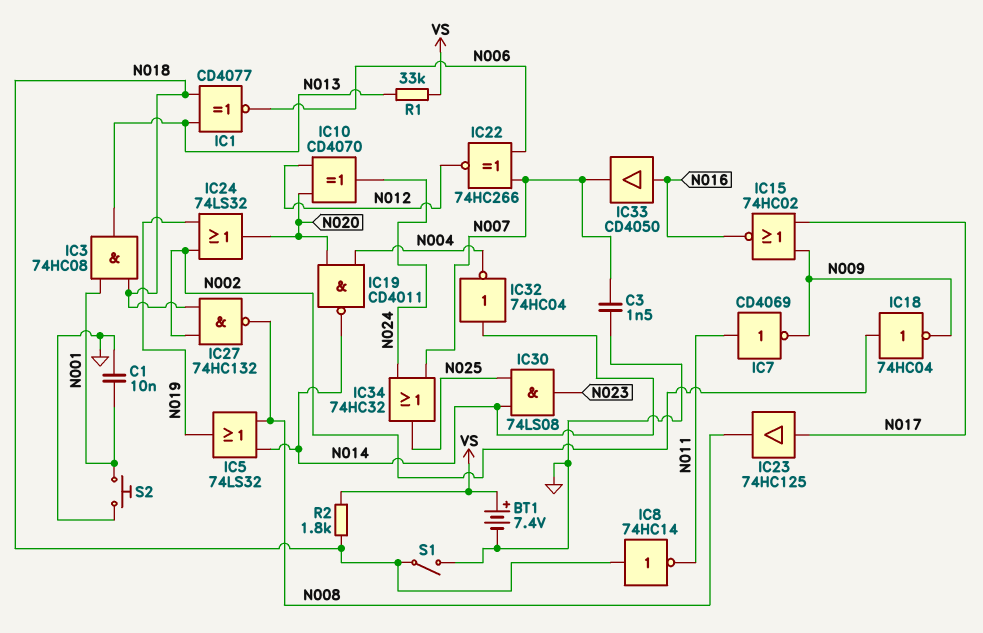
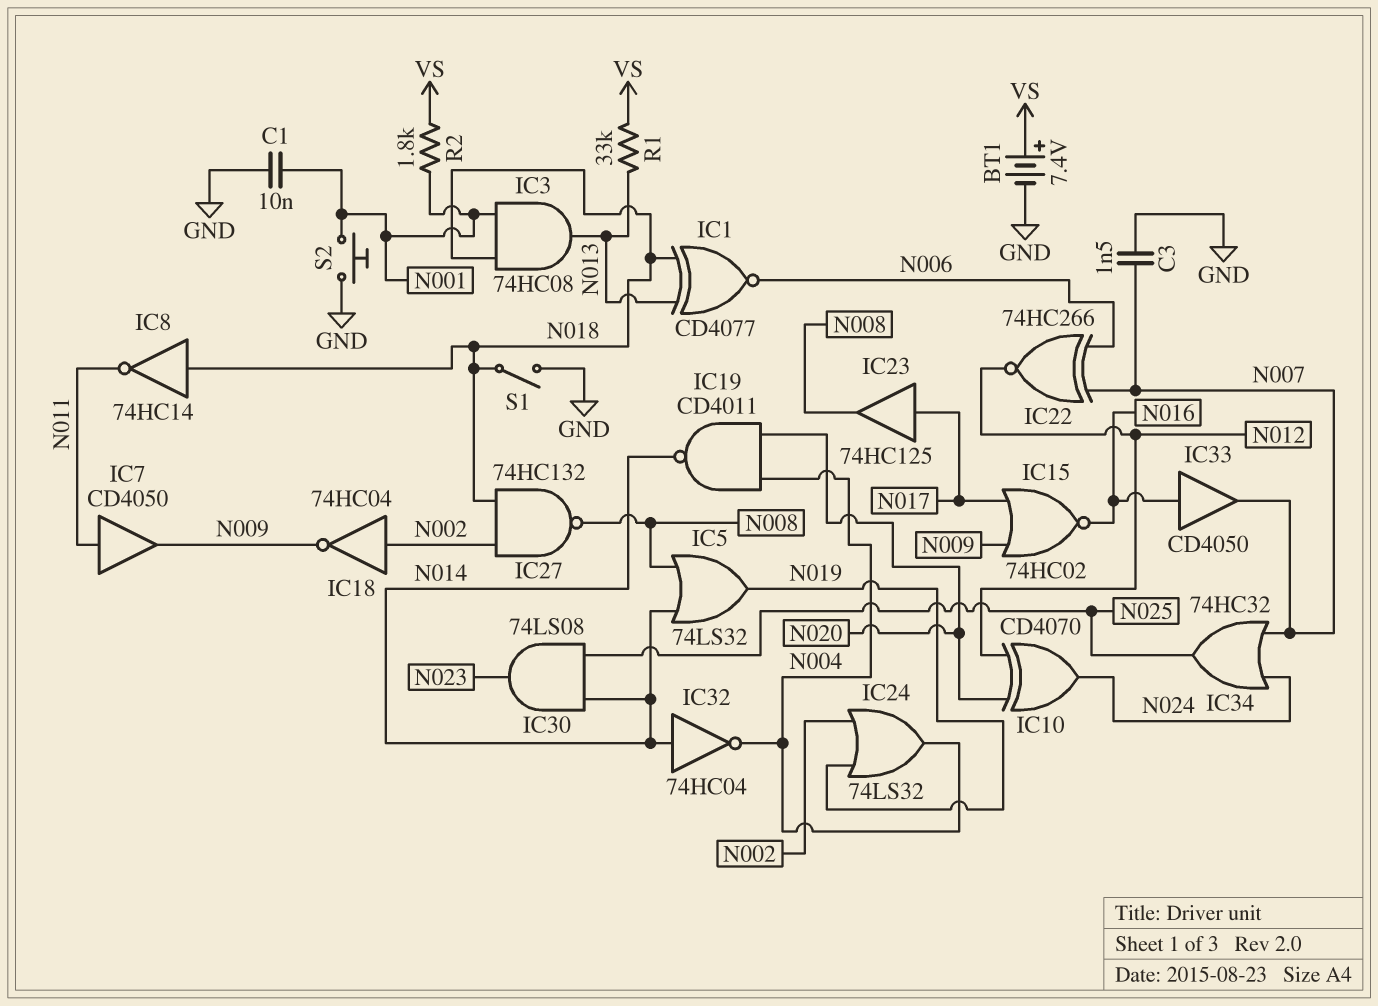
IC7: NOT CD4069 (in N011, out N009) -> buffer CD4050 (in N011, out N009)
IC24: OR 74LS32 (in N002, in N019, out N020) -> OR 74LS32 (in N002, in N019, out N004)
R2: 1.8k (N018, VS) -> 1.8k (N001, VS)

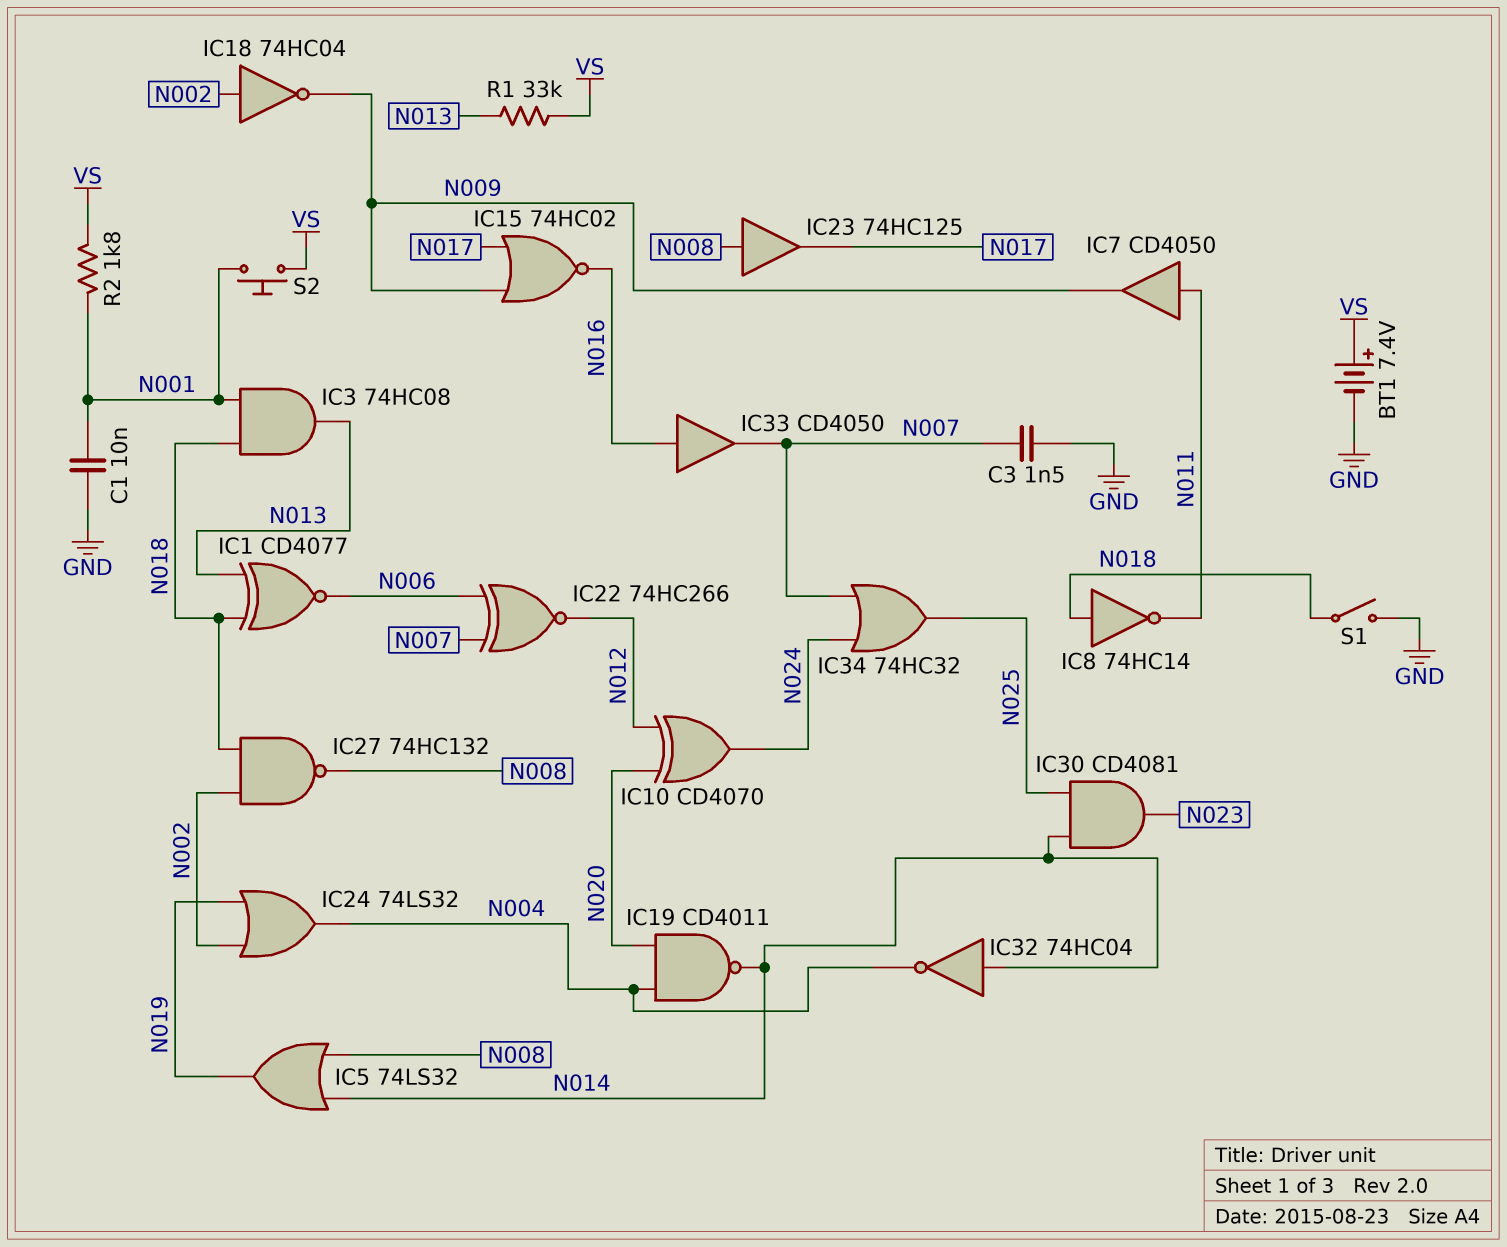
IC23: buffer 74HC125 (in N017, out N008) -> buffer 74HC125 (in N008, out N017)
IC30: AND 74LS08 (in N014, in N025, out N023) -> AND CD4081 (in N014, in N025, out N023)
S2: button (GND, N001) -> button (N001, VS)

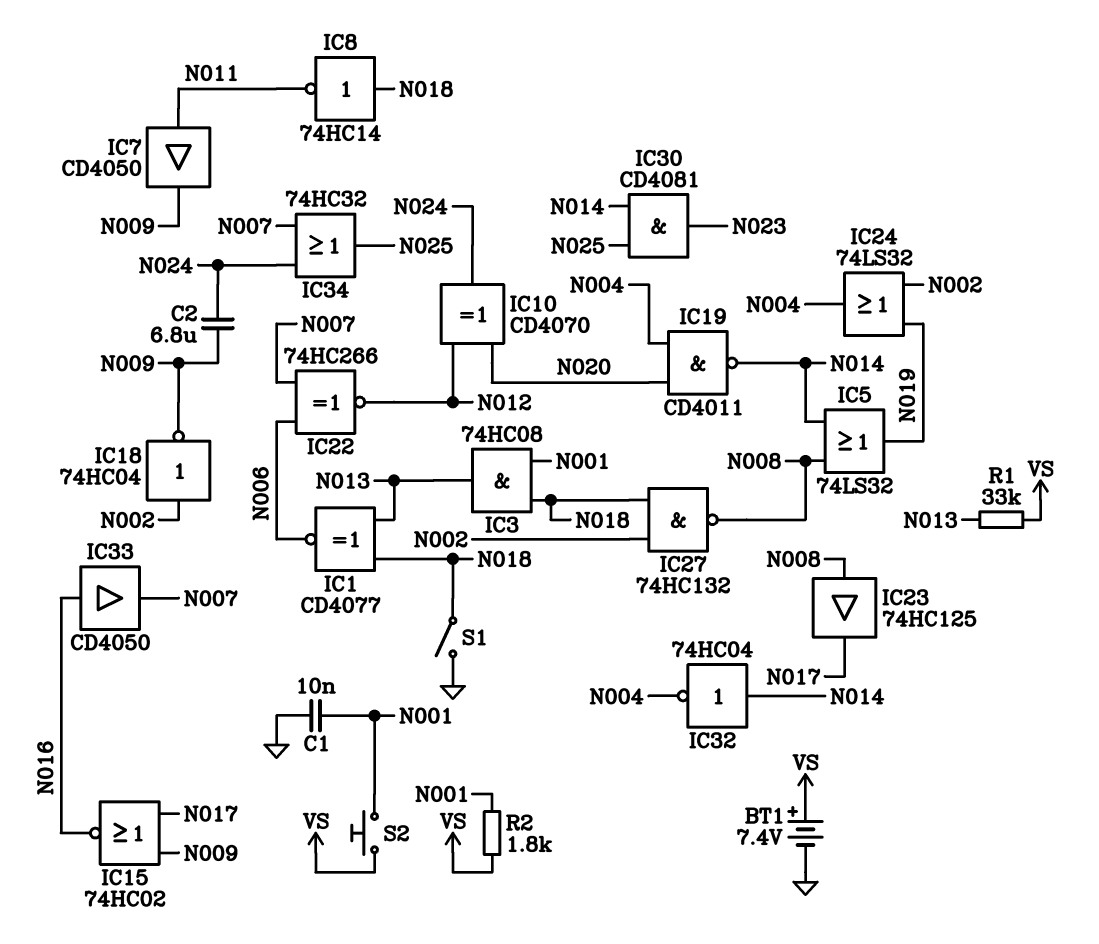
C2: none -> 6.8uF (N009, N024)
C3: 1.5nF (GND, N007) -> none

